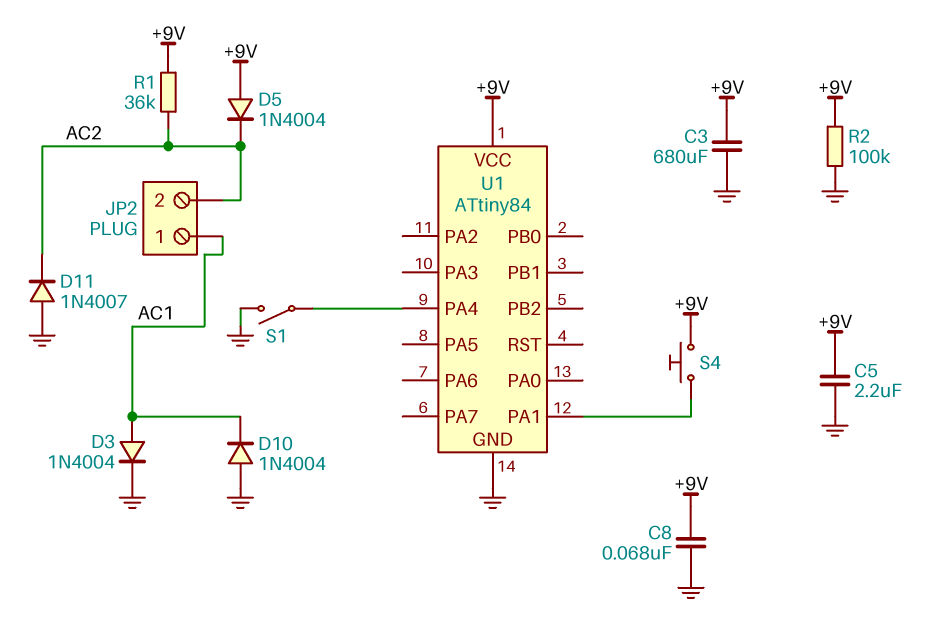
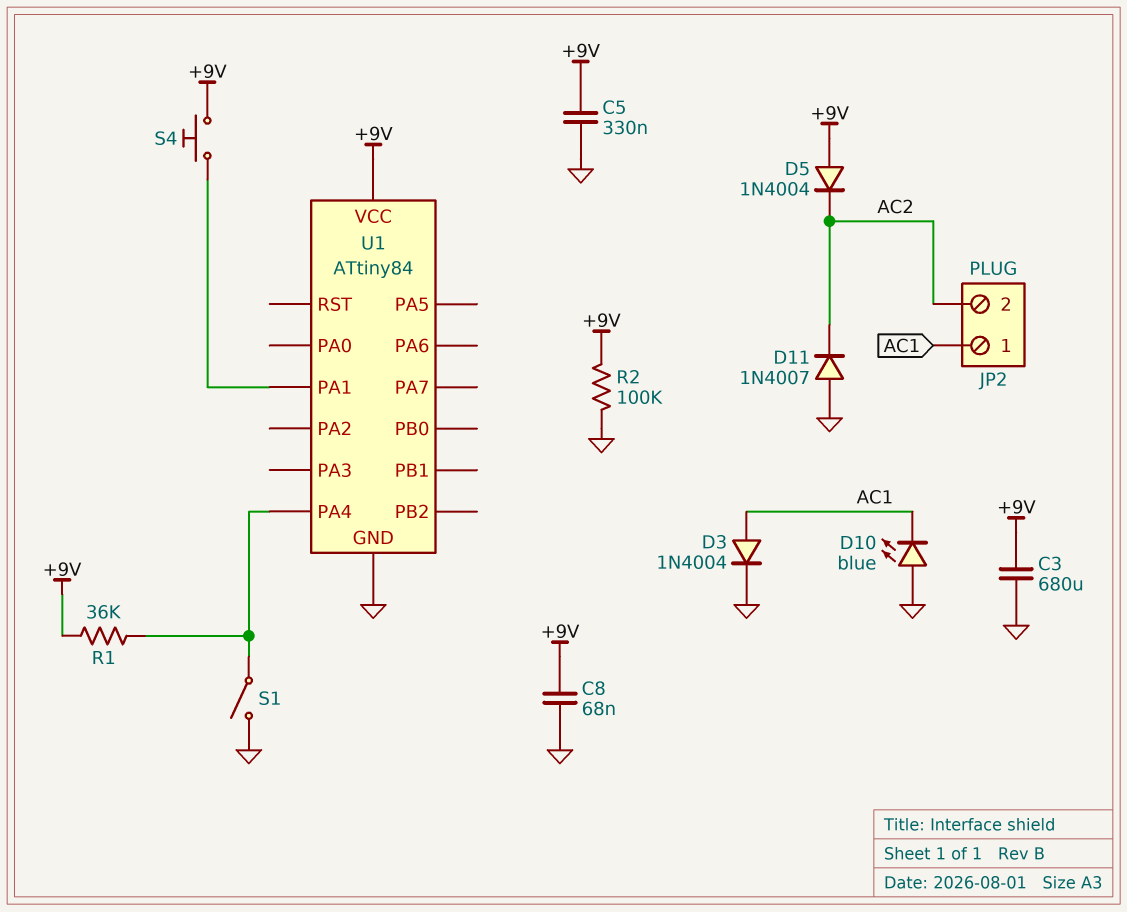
C5: 2.2uF (+9V, GND) -> 330nF (+9V, GND)
D10: diode 1N4004 (A GND, K AC1) -> LED blue (A GND, K AC1)
R1: 36k (+9V, AC2) -> 36k (+9V, U1/PA4)

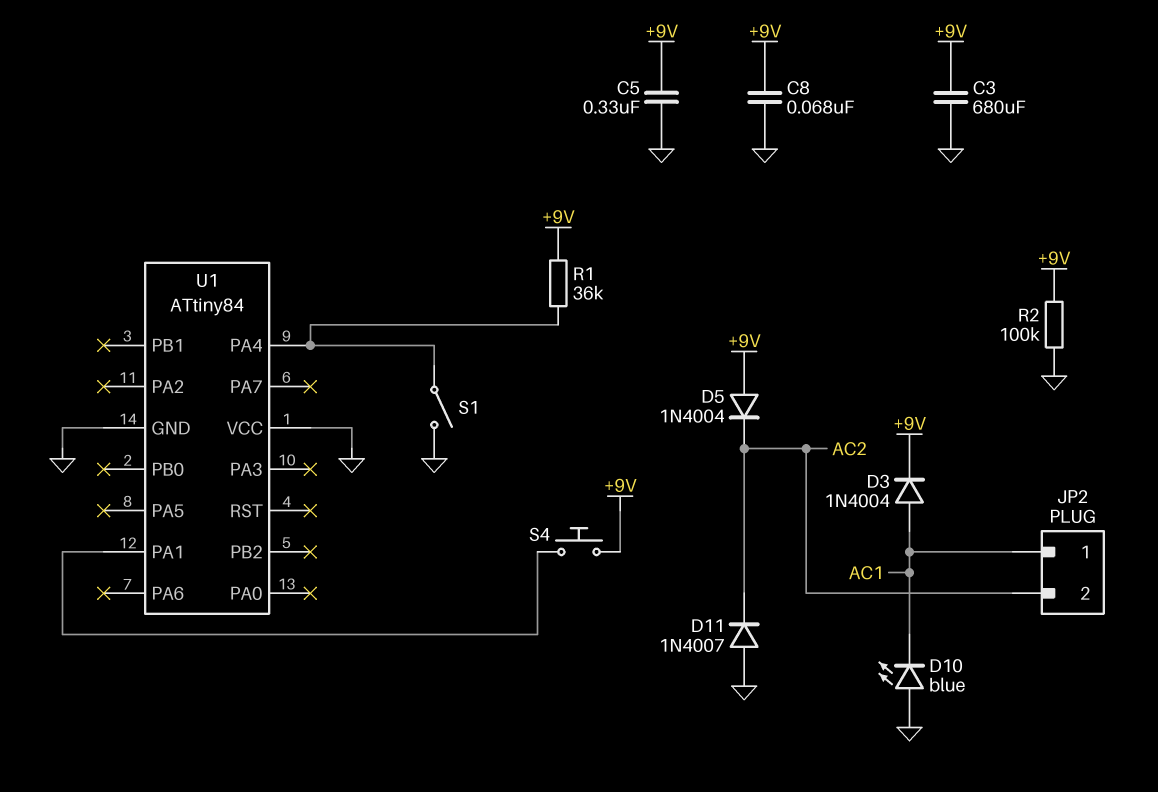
D3: diode 1N4004 (A AC1, K GND) -> diode 1N4004 (A AC1, K +9V)
U1 pin VCC: +9V -> GND

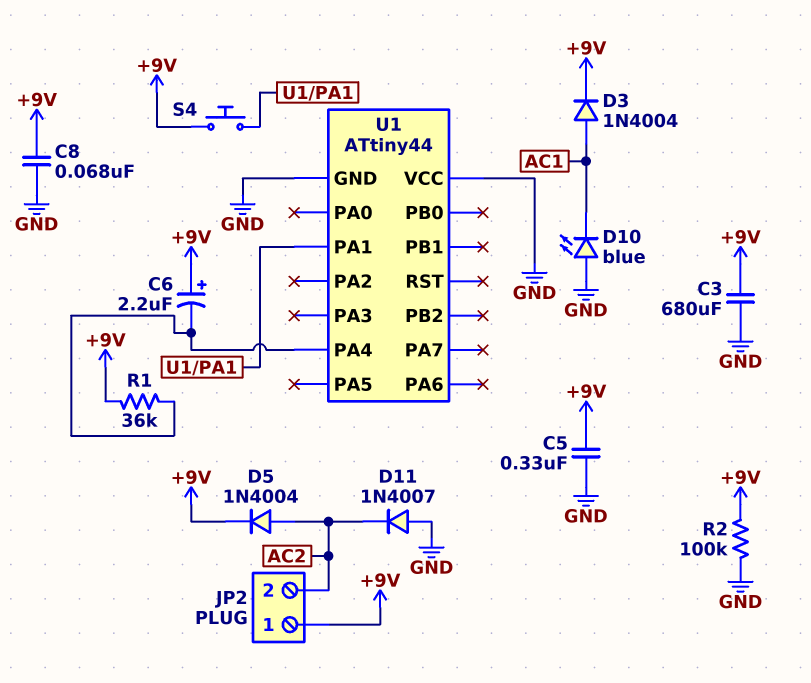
C6: none -> 2.2uF (plus +9V, minus U1/PA4)
D5: diode 1N4004 (A +9V, K AC2) -> diode 1N4004 (A AC2, K +9V)
JP2 pin 1: AC1 -> +9V
S1: switch (GND, U1/PA4) -> none
U1: ATtiny84 -> ATtiny44

